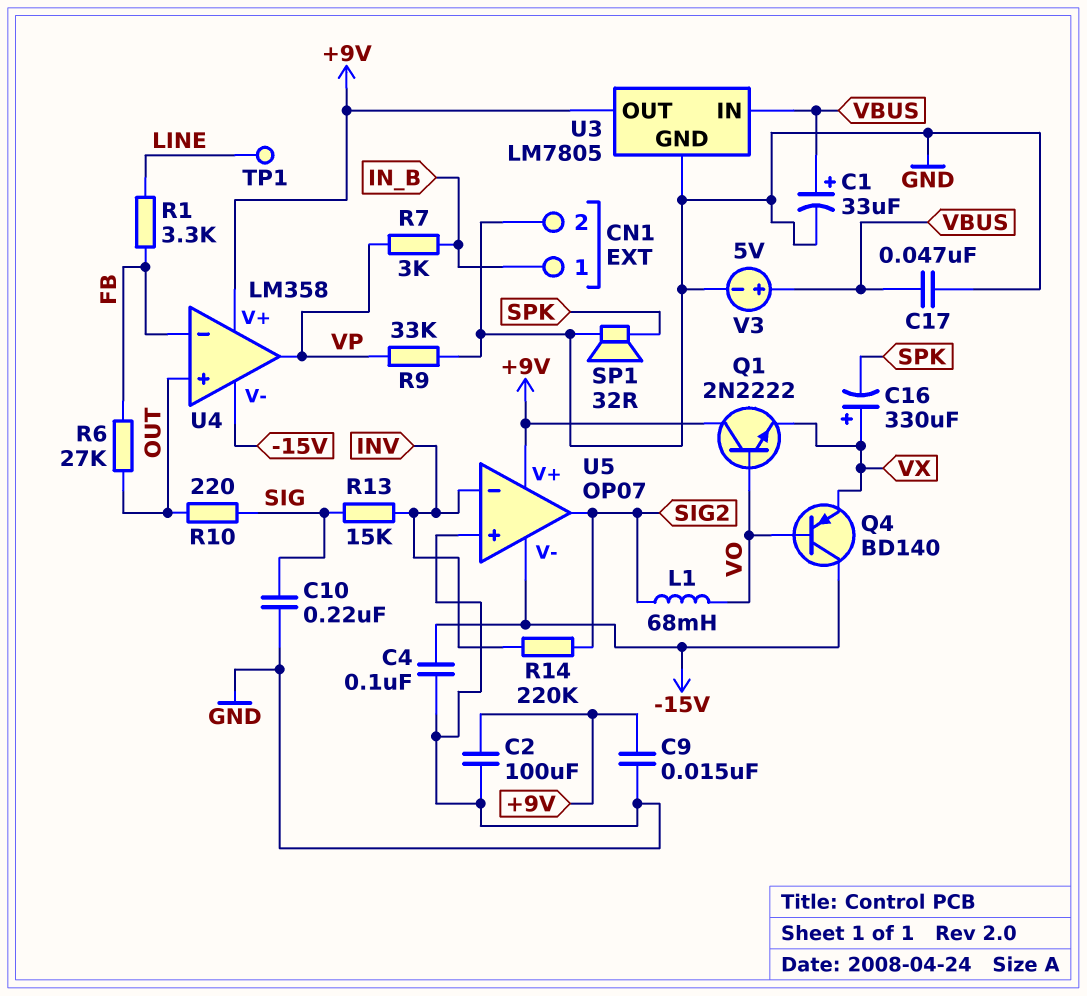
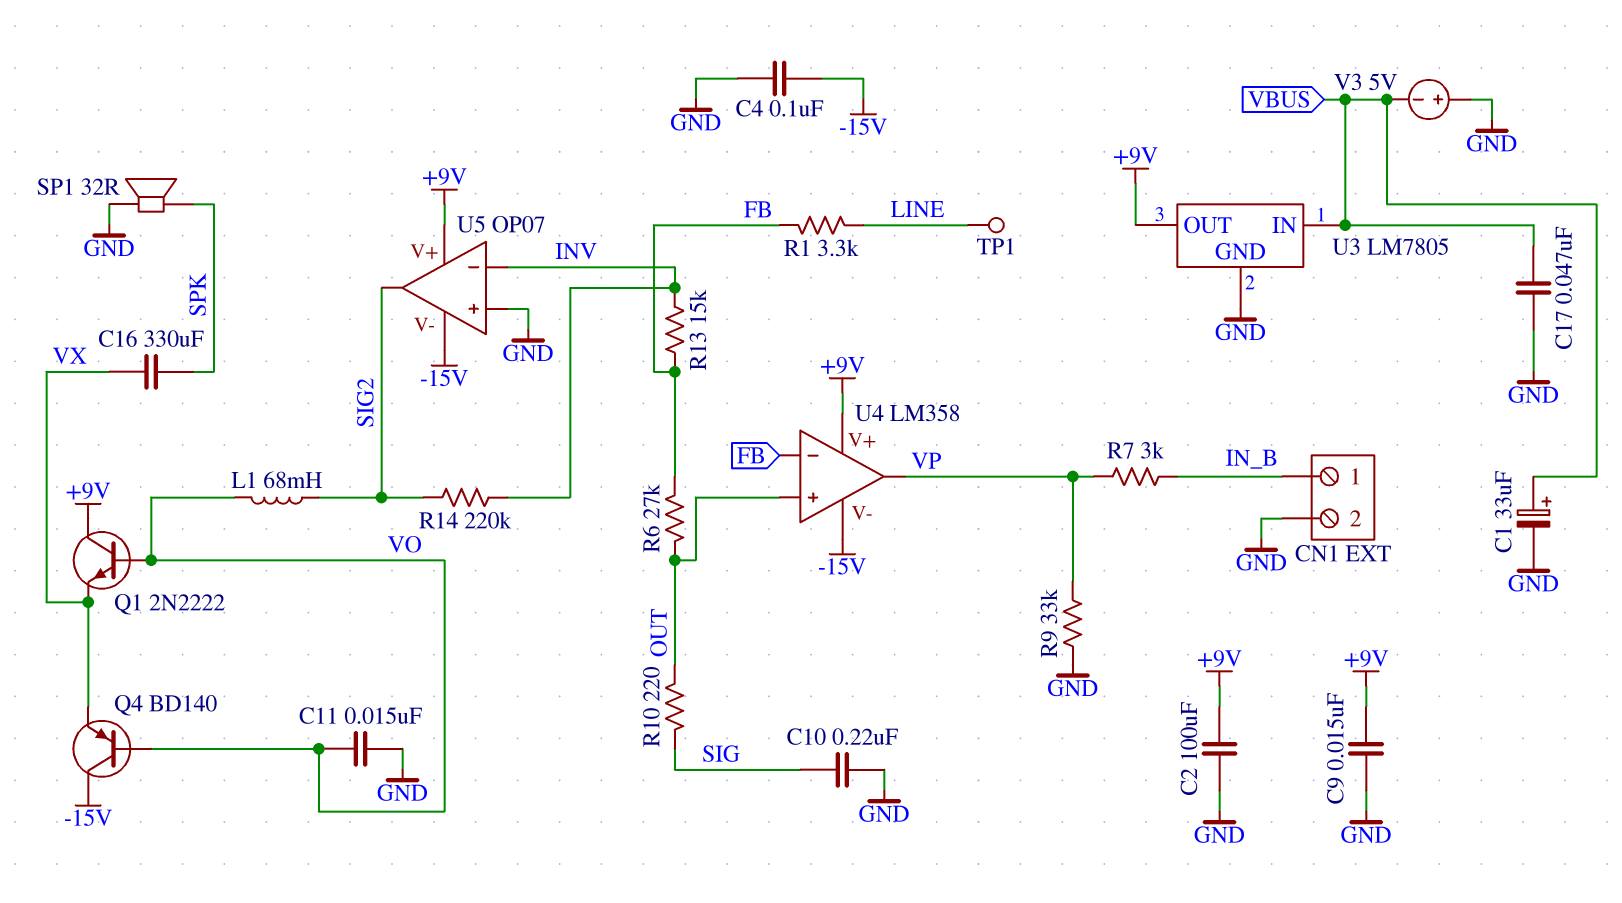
C11: none -> 15nF (GND, VO)
C16: 330uF (plus VX, minus SPK) -> 330uF (SPK, VX)
R13: 15k (INV, SIG) -> 15k (FB, INV)
V3: 5V (plus VBUS, minus GND) -> 5V (plus GND, minus VBUS)

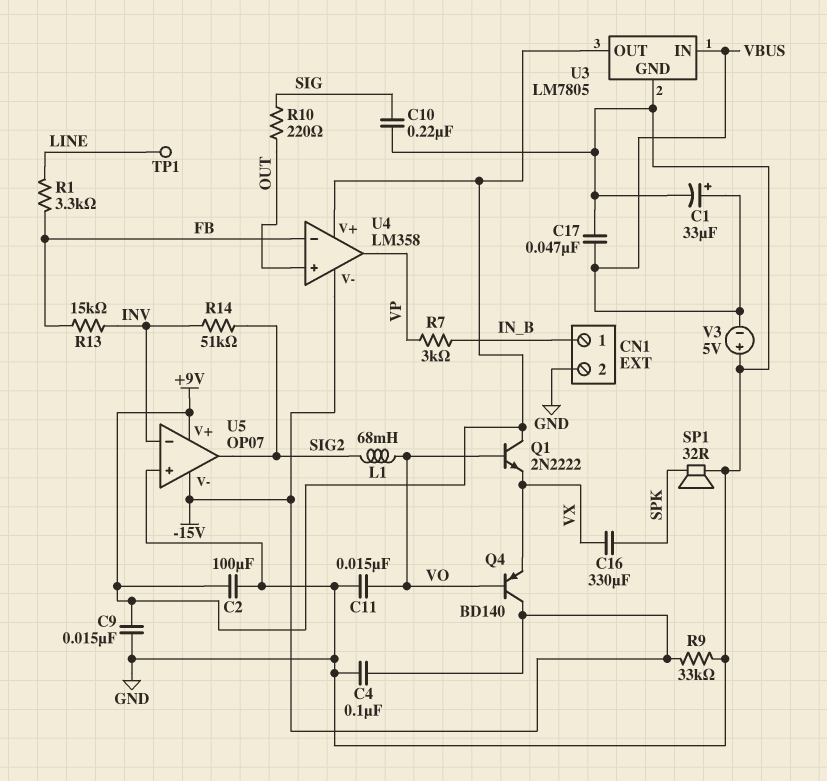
R6: 27k (FB, OUT) -> none
R9: 33k (GND, VP) -> 33k (-15V, GND)
R14: 220k (INV, SIG2) -> 51k (INV, SIG2)

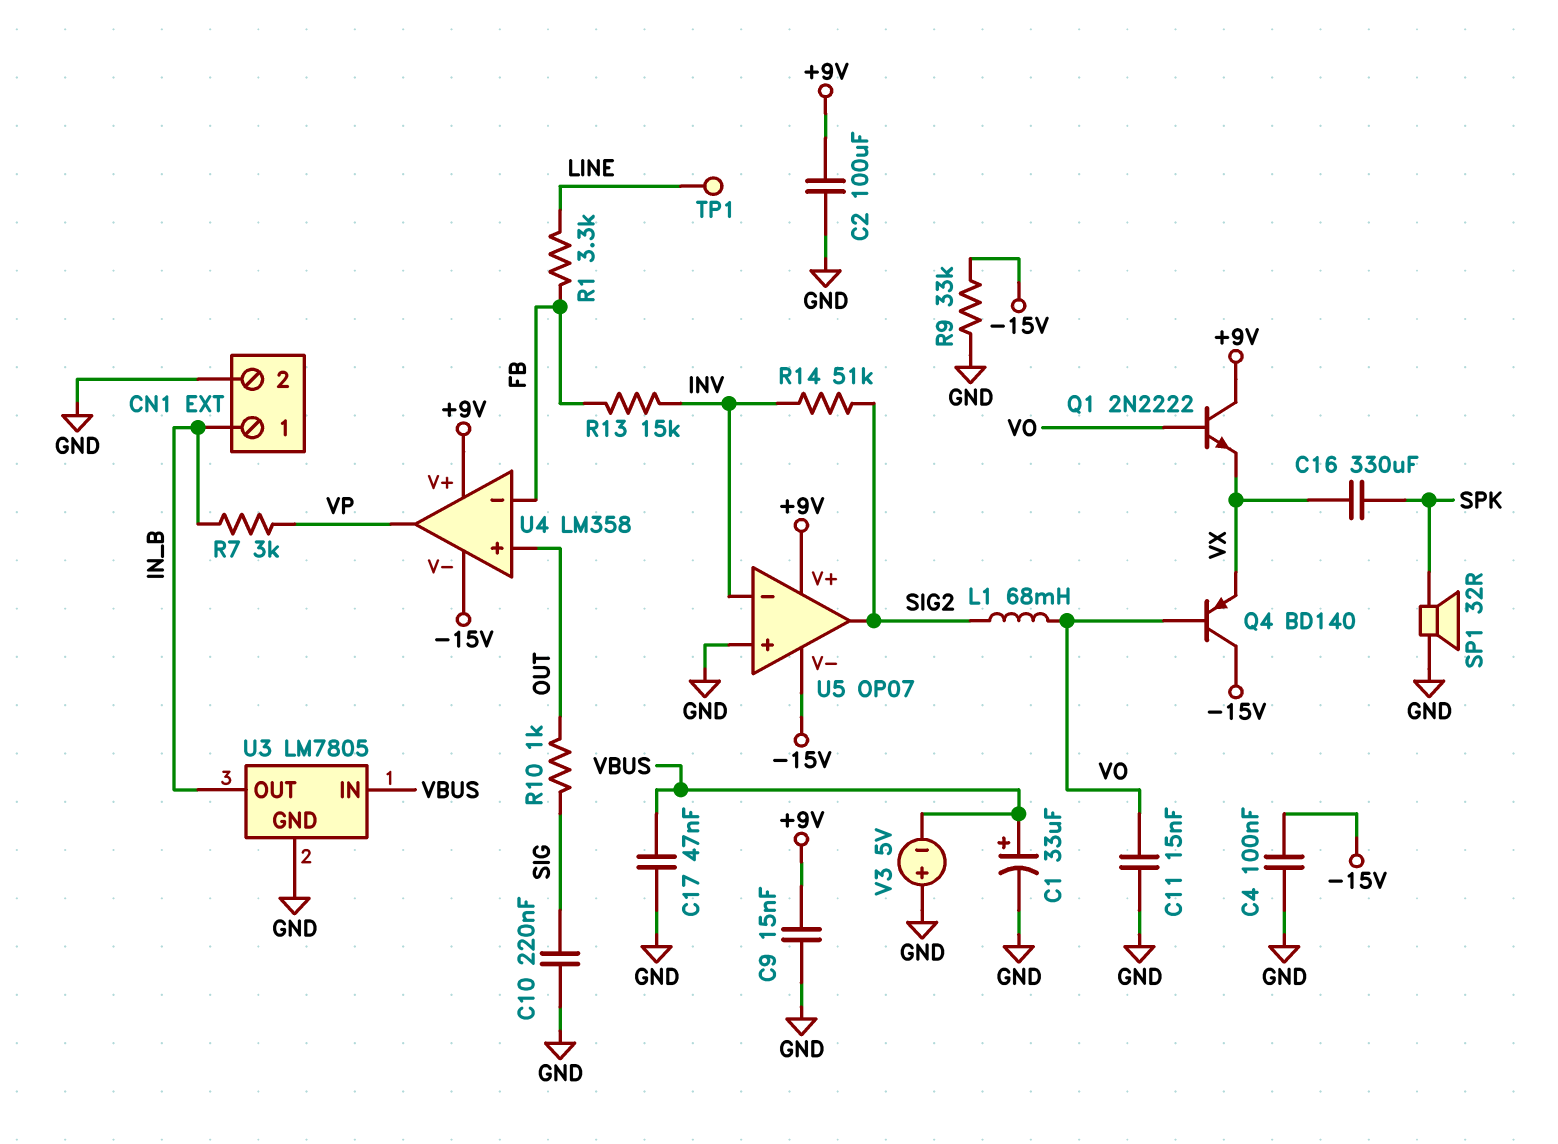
R10: 220 (OUT, SIG) -> 1k (OUT, SIG)
U3 pin OUT: +9V -> IN_B

